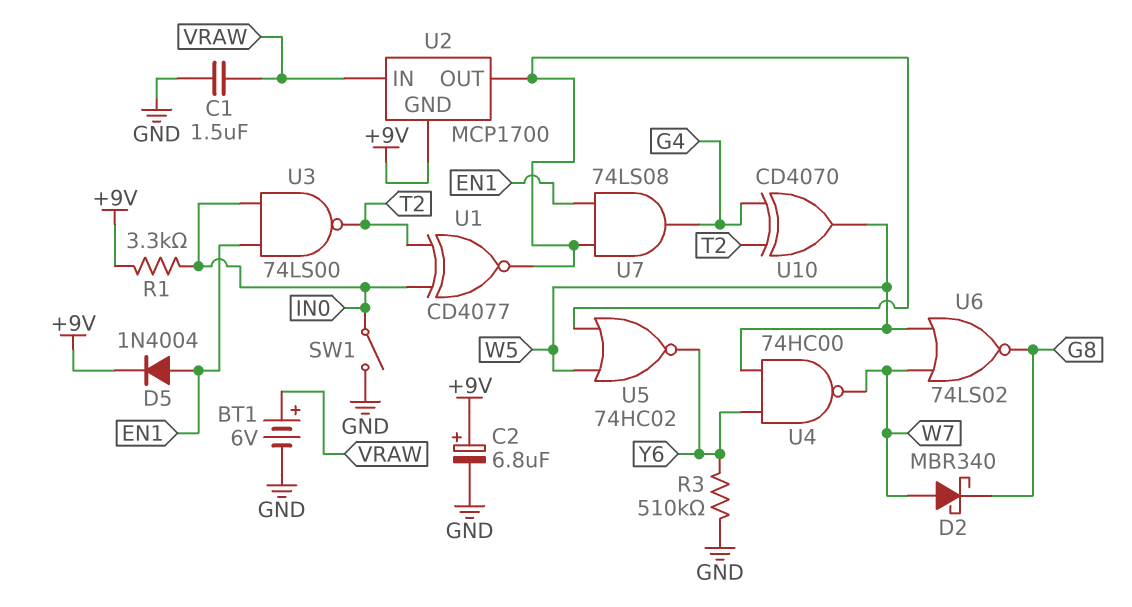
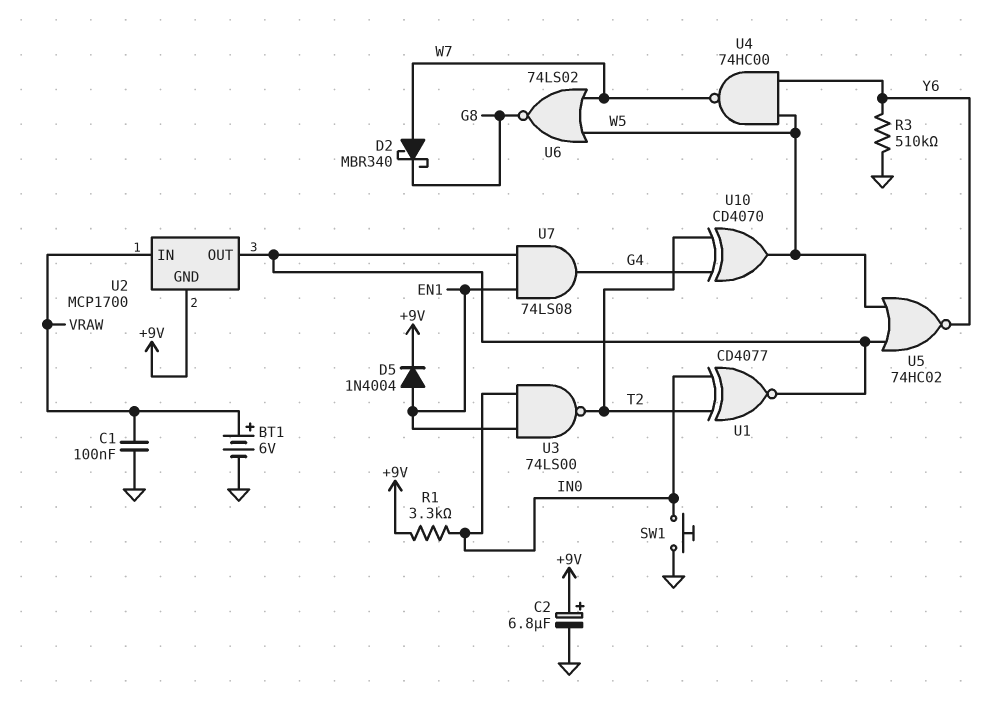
C1: 1.5uF (GND, VRAW) -> 100nF (GND, VRAW)
SW1: switch (GND, IN0) -> button (GND, IN0)

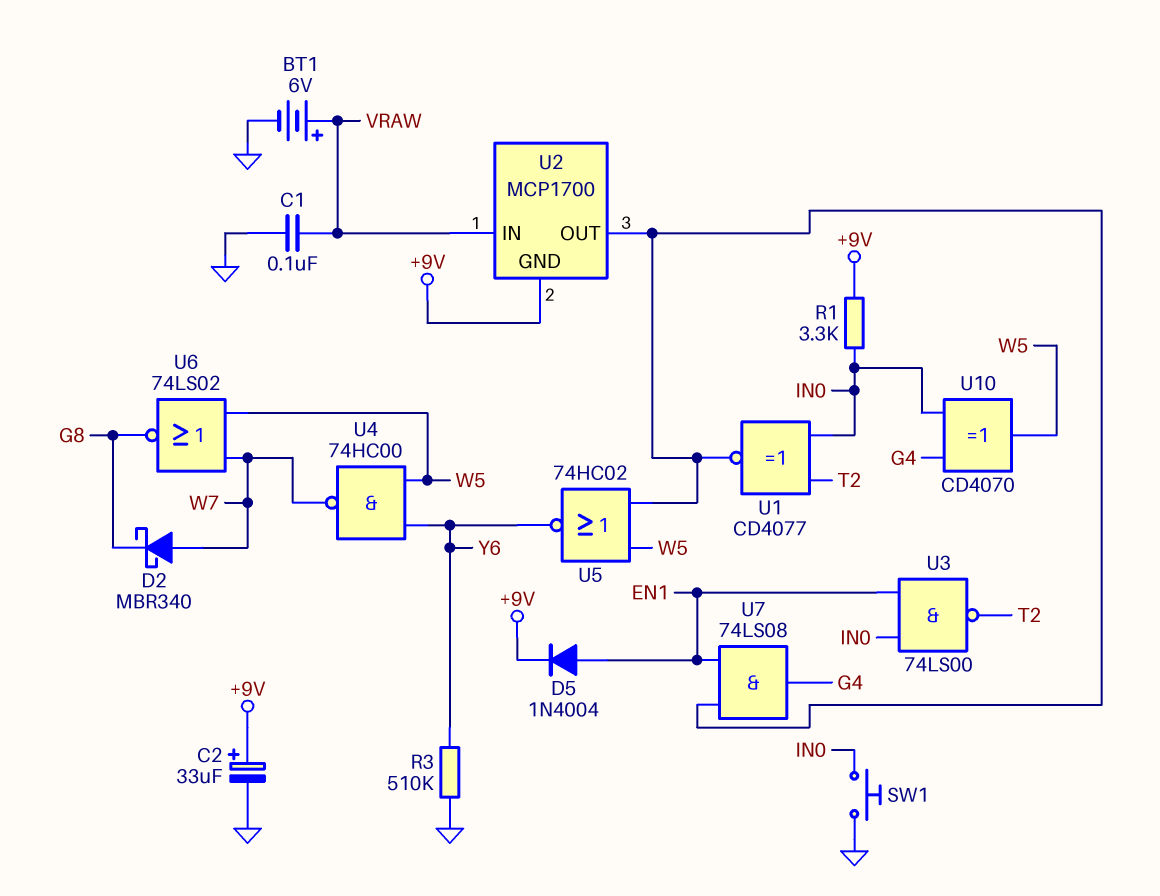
C2: 6.8uF (plus +9V, minus GND) -> 33uF (plus +9V, minus GND)
U10: XOR CD4070 (in G4, in T2, out W5) -> XOR CD4070 (in G4, in IN0, out W5)

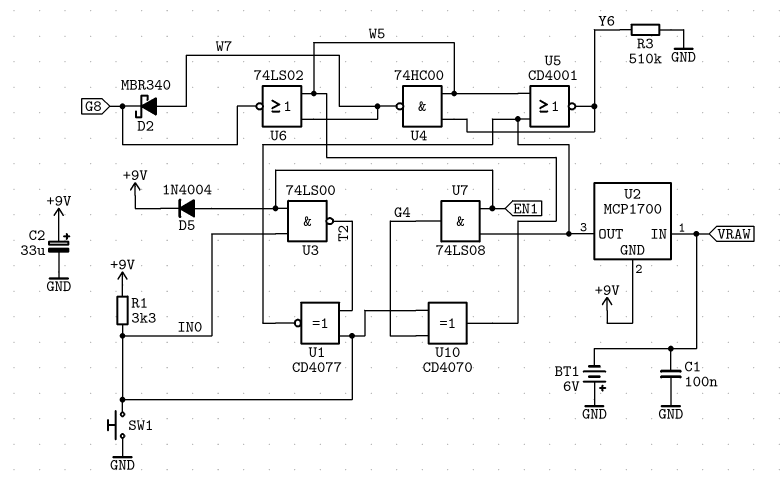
BT1: 6V (plus VRAW, minus GND) -> 6V (plus GND, minus VRAW)
U5: NOR 74HC02 (in U2/OUT, in W5, out Y6) -> NOR CD4001 (in U2/OUT, in W5, out Y6)

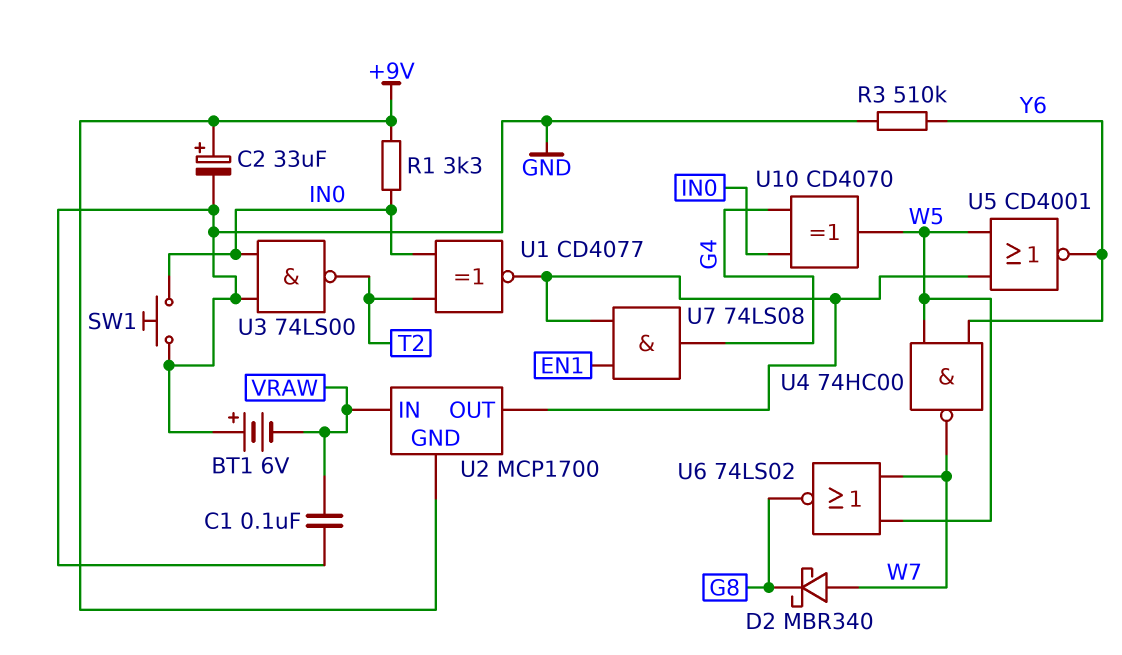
D5: diode 1N4004 (A EN1, K +9V) -> none
U3: NAND 74LS00 (in EN1, in IN0, out T2) -> NAND 74LS00 (in GND, in IN0, out T2)

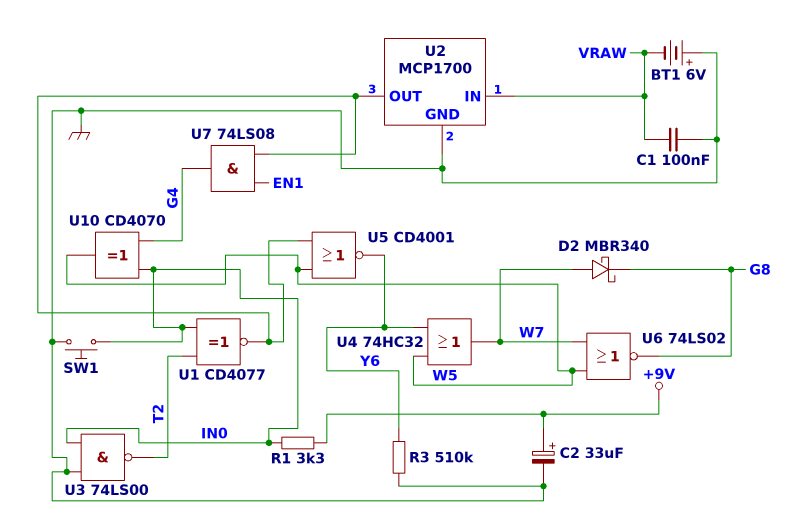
U2 pin GND: +9V -> GND
U4: NAND 74HC00 (in W5, in Y6, out W7) -> OR 74HC32 (in W5, in Y6, out W7)

